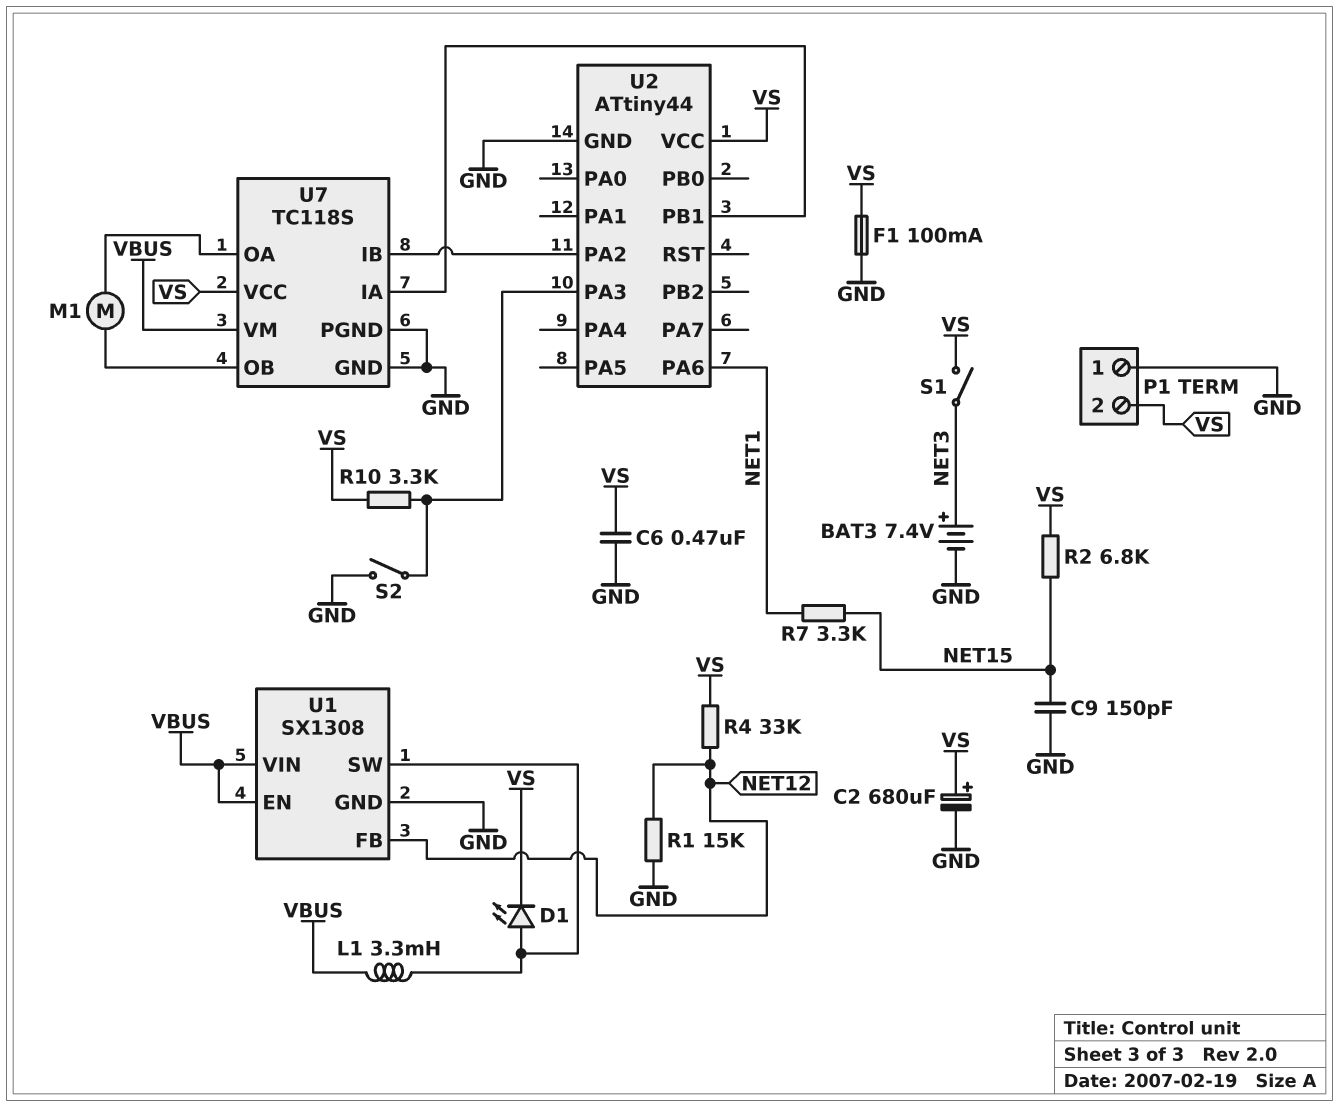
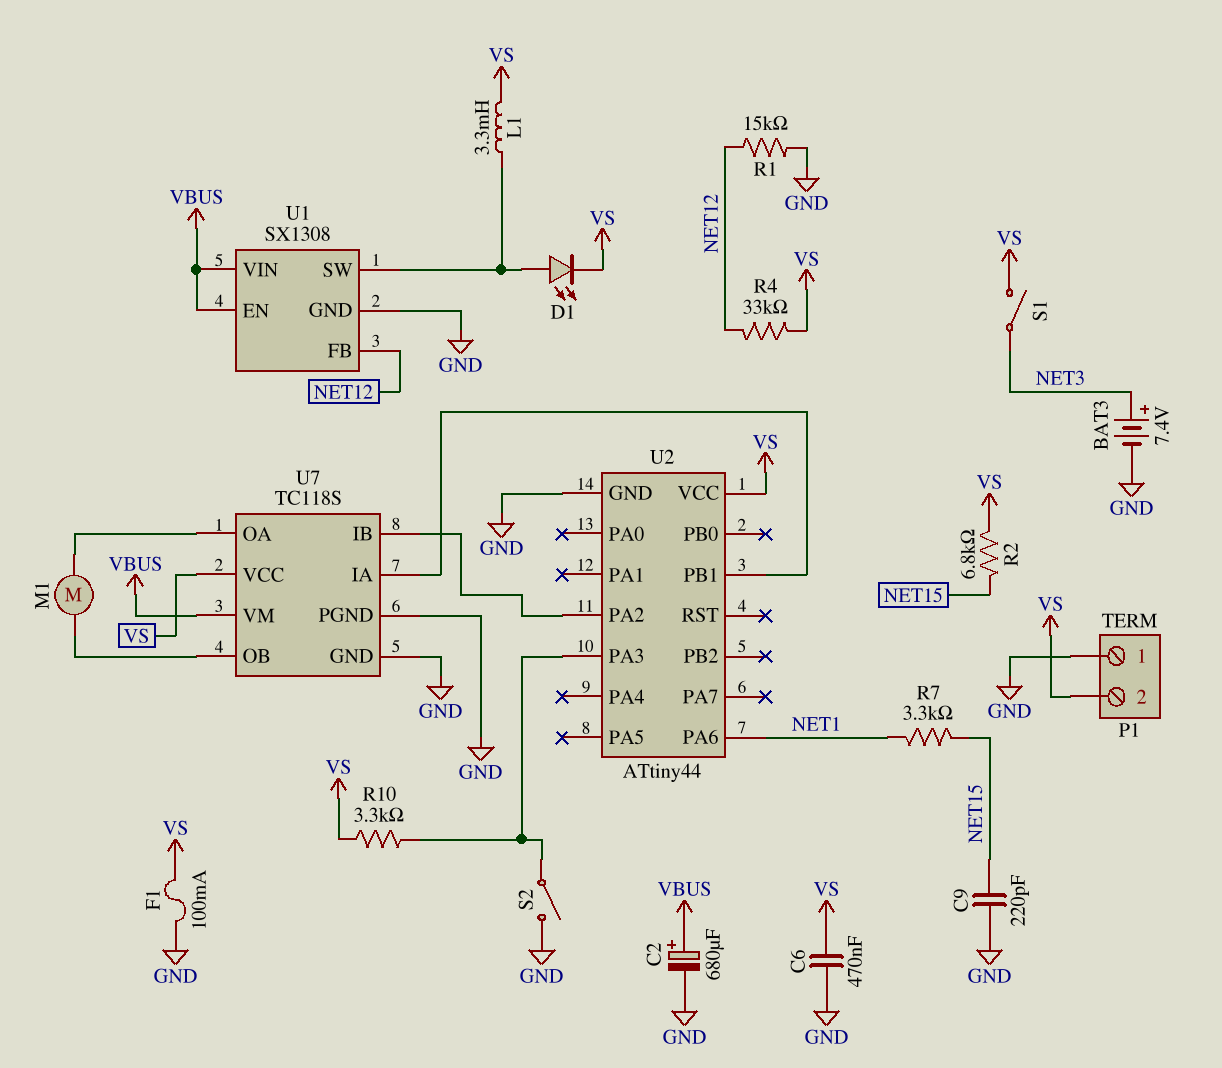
C2: 680uF (plus VS, minus GND) -> 680uF (plus VBUS, minus GND)
C9: 150pF (GND, NET15) -> 220pF (GND, NET15)
L1: 3.3mH (U1/SW, VBUS) -> 3.3mH (U1/SW, VS)

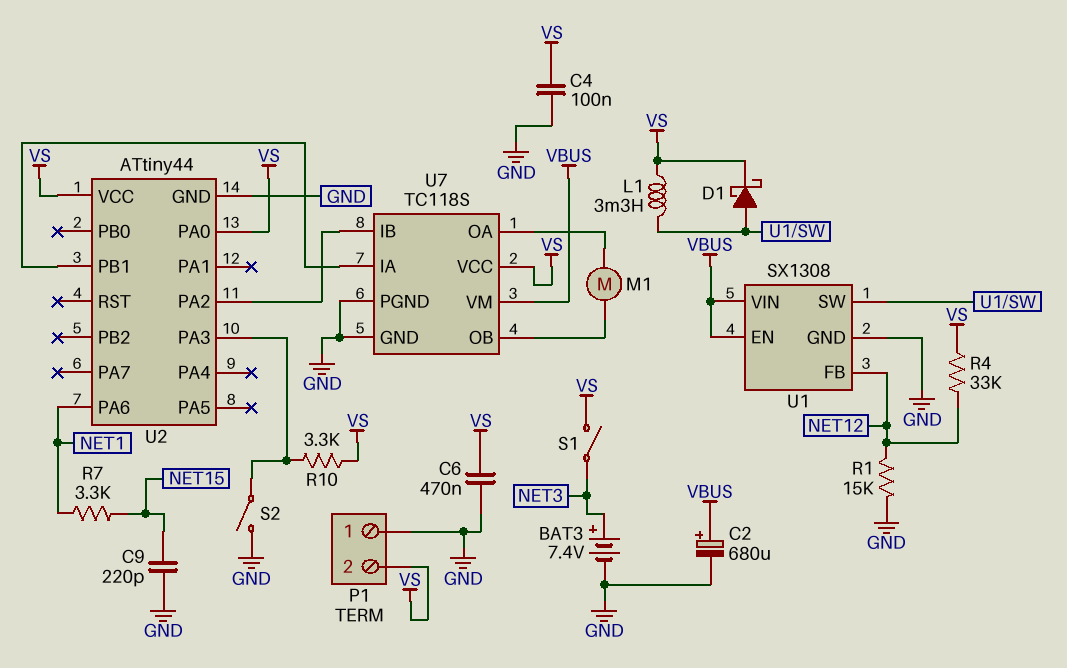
C4: none -> 100nF (GND, VS)
D1: LED (A U1/SW, K VS) -> schottky (A U1/SW, K VS)
F1: 100mA (GND, VS) -> none
R2: 6.8k (NET15, VS) -> none
U2 pin PA0: none -> VS

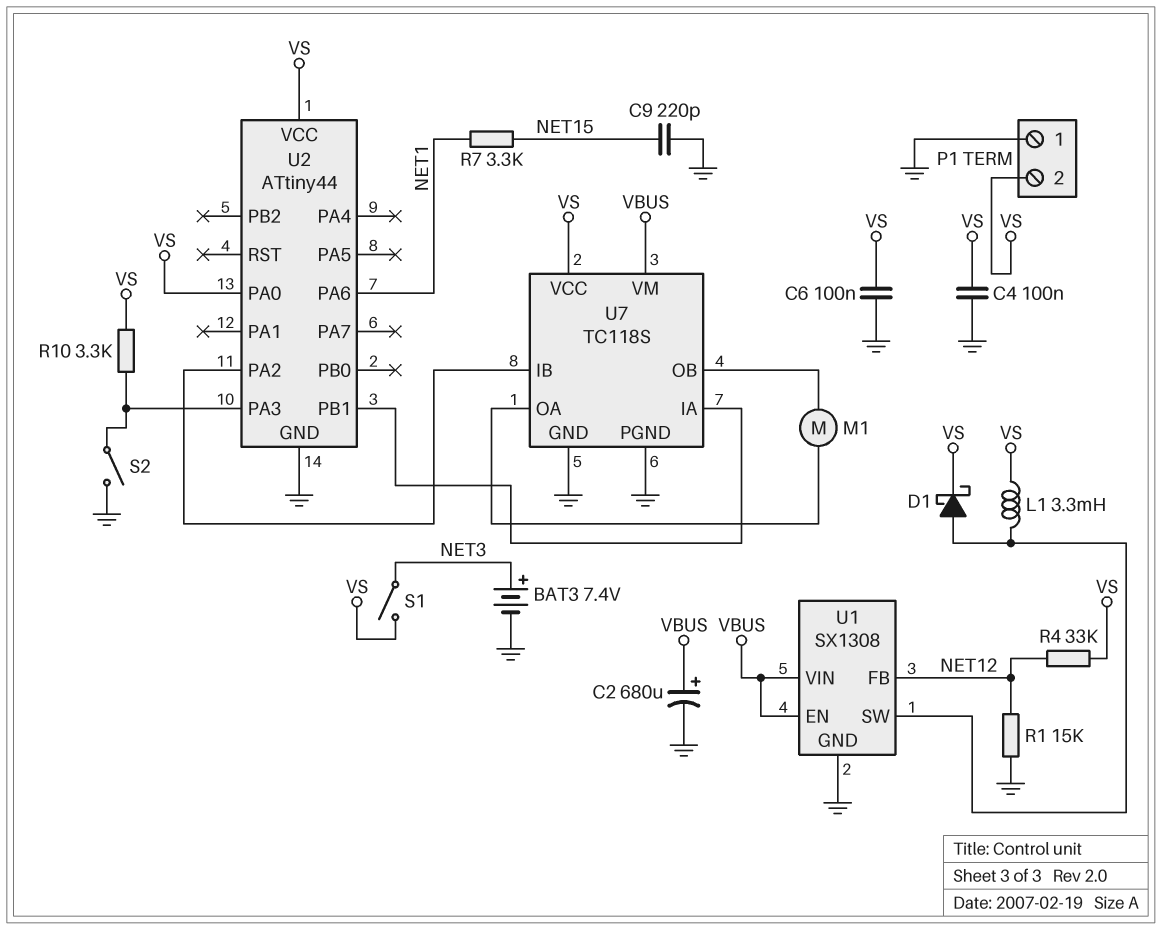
C6: 470nF (GND, VS) -> 100nF (GND, VS)

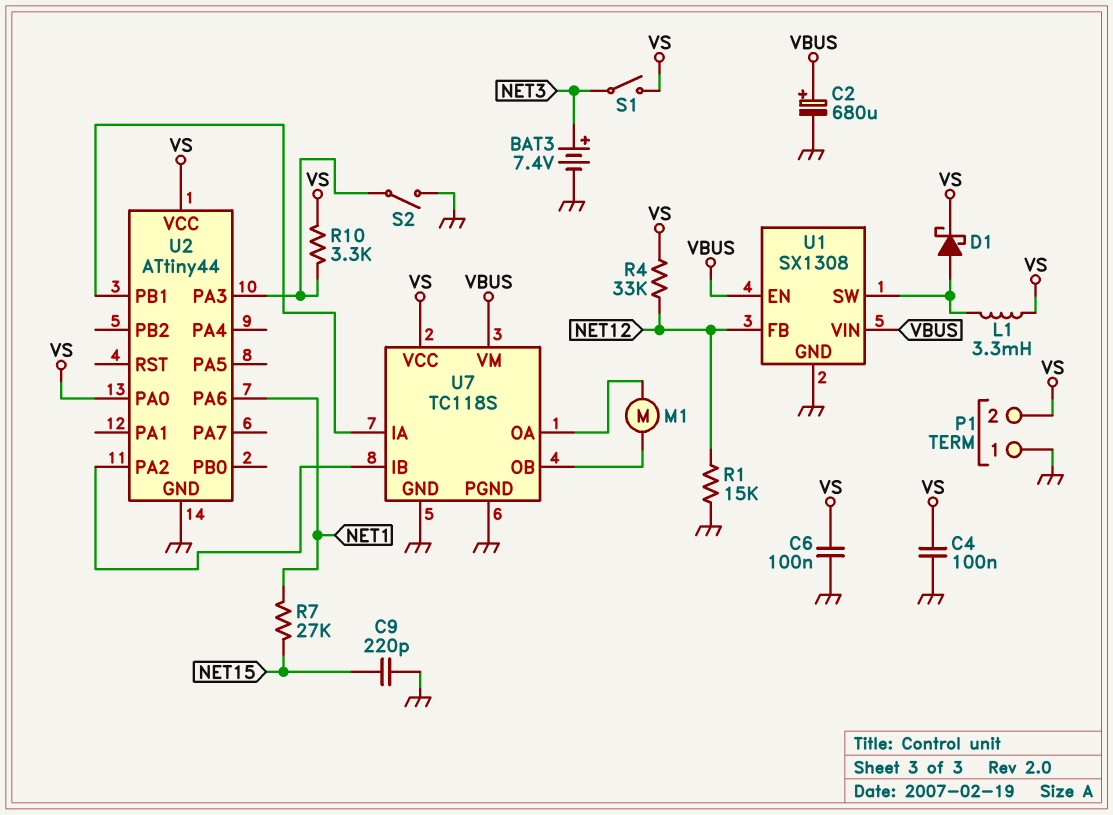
R7: 3.3k (NET1, NET15) -> 27k (NET1, NET15)

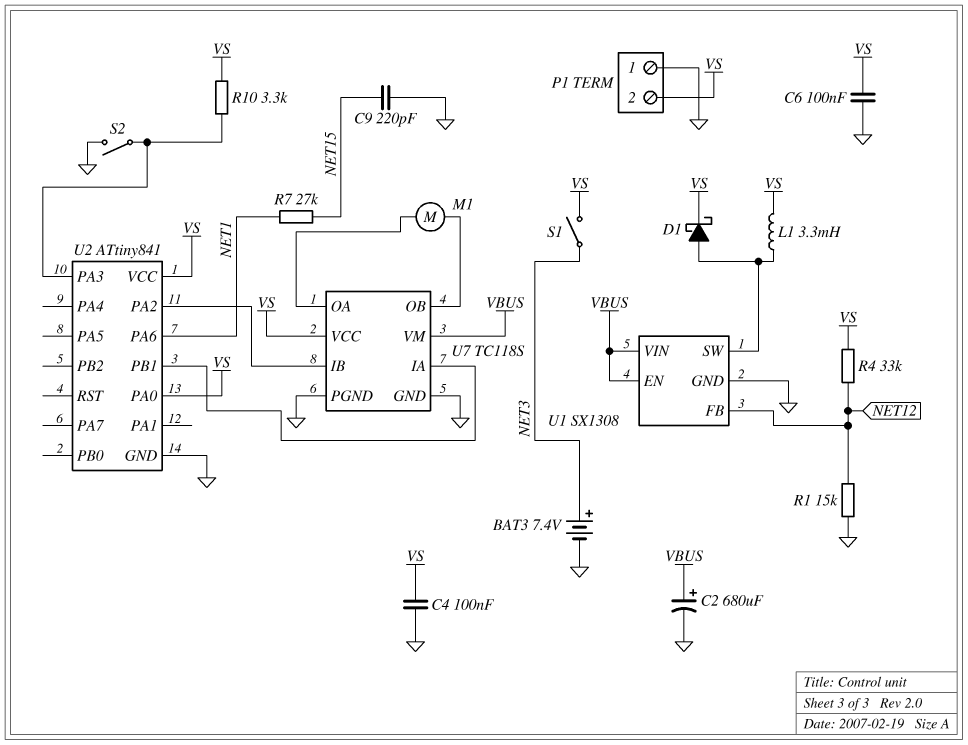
U2: ATtiny44 -> ATtiny841

